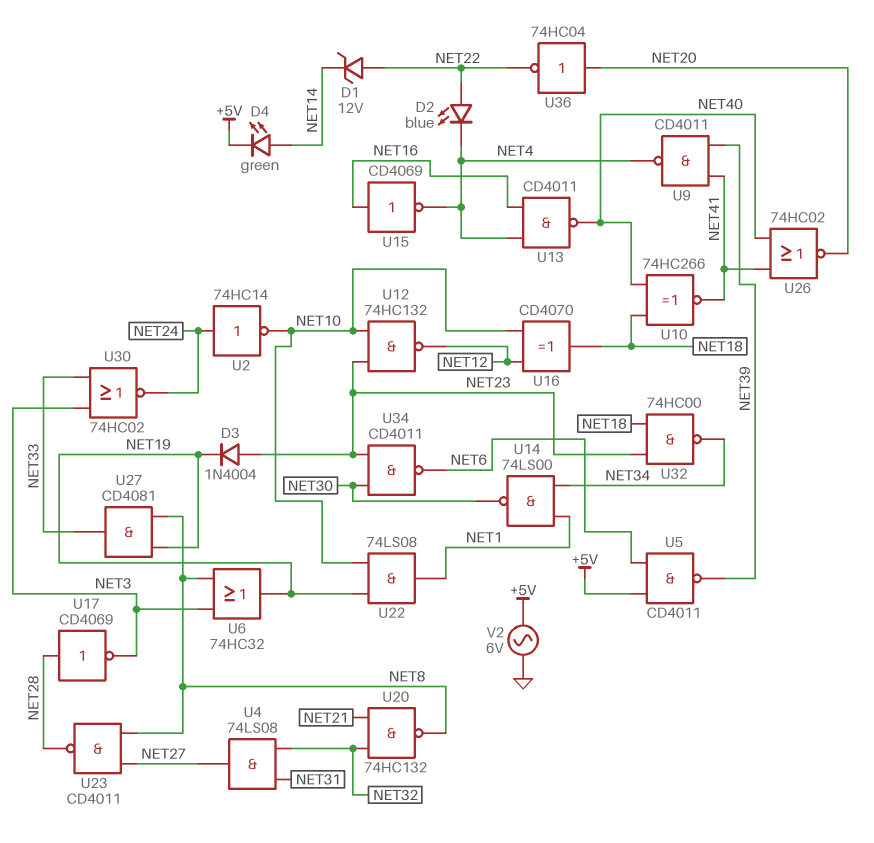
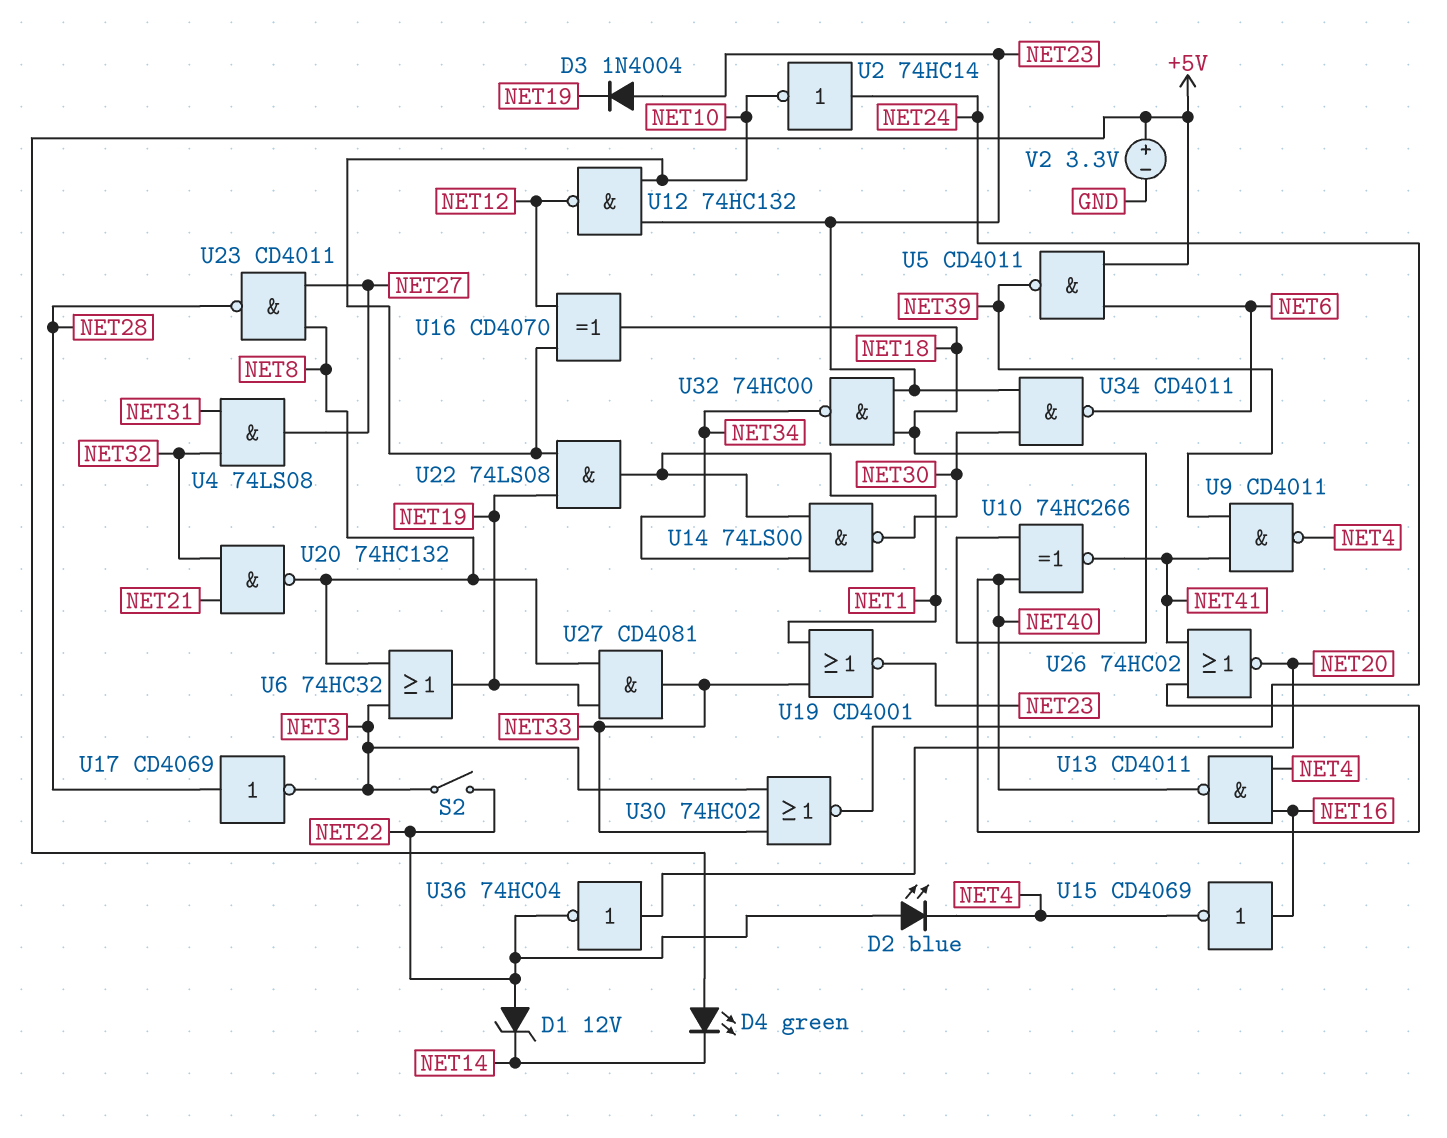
D4: LED green (A NET14, K +5V) -> LED green (A +5V, K NET14)
S2: none -> switch (NET3, NET22)
U19: none -> NOR CD4001 (in NET1, in NET33, out NET23)
V2: AC 6V (+5V, GND) -> 3.3V (plus +5V, minus GND)

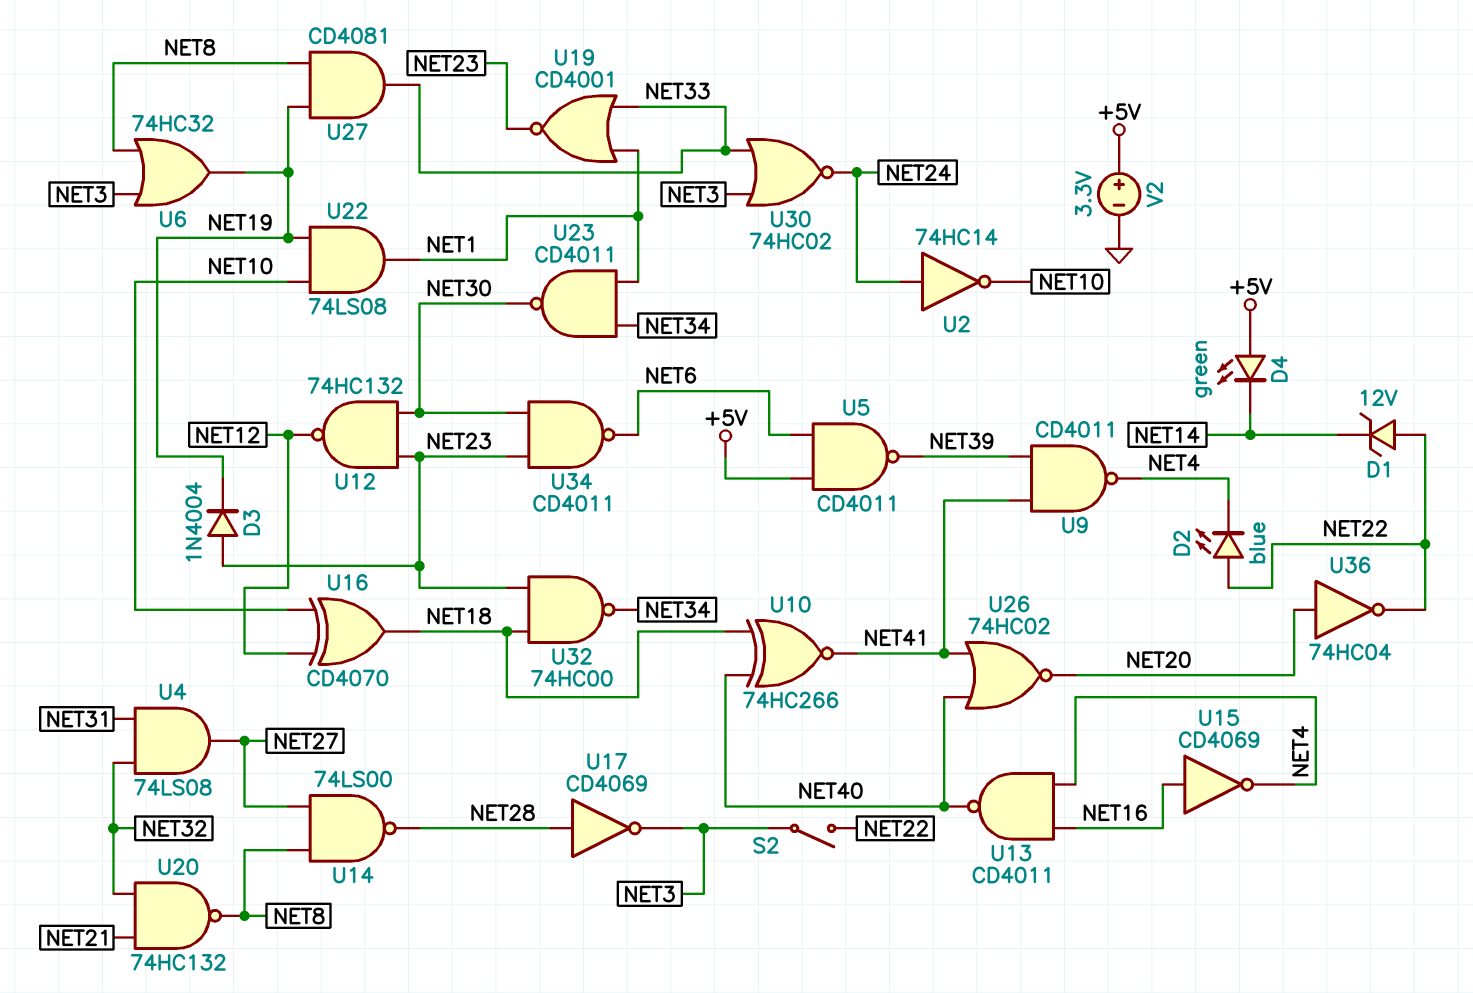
U12: NAND 74HC132 (in NET10, in NET23, out NET12) -> NAND 74HC132 (in NET23, in NET30, out NET12)
U14: NAND 74LS00 (in NET1, in NET34, out NET30) -> NAND 74LS00 (in NET8, in NET27, out NET28)
U23: NAND CD4011 (in NET8, in NET27, out NET28) -> NAND CD4011 (in NET1, in NET34, out NET30)

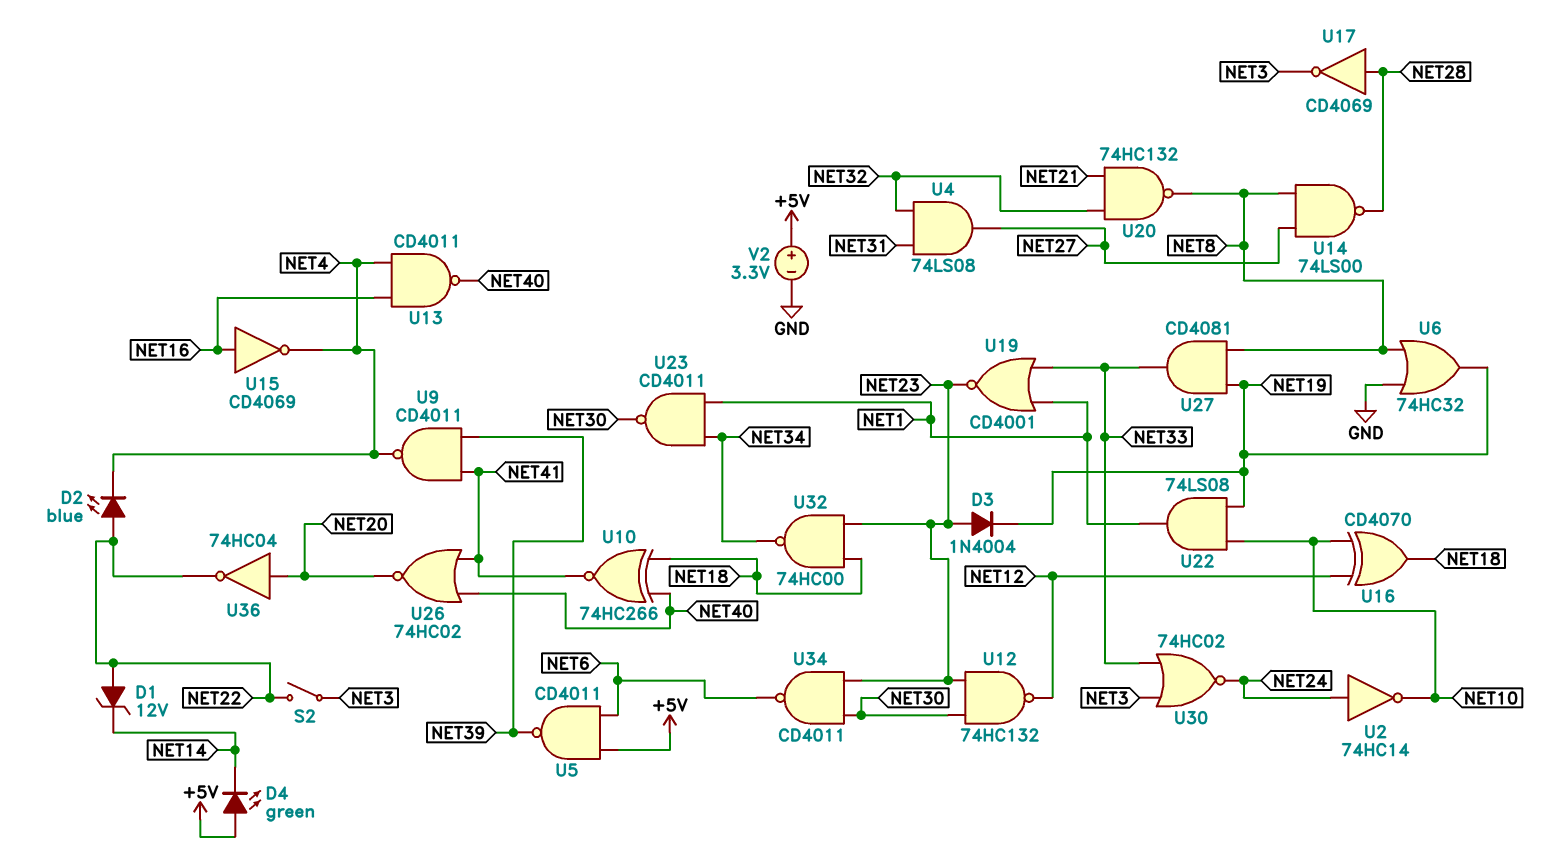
U6: OR 74HC32 (in NET3, in NET8, out NET19) -> OR 74HC32 (in GND, in NET8, out NET19)

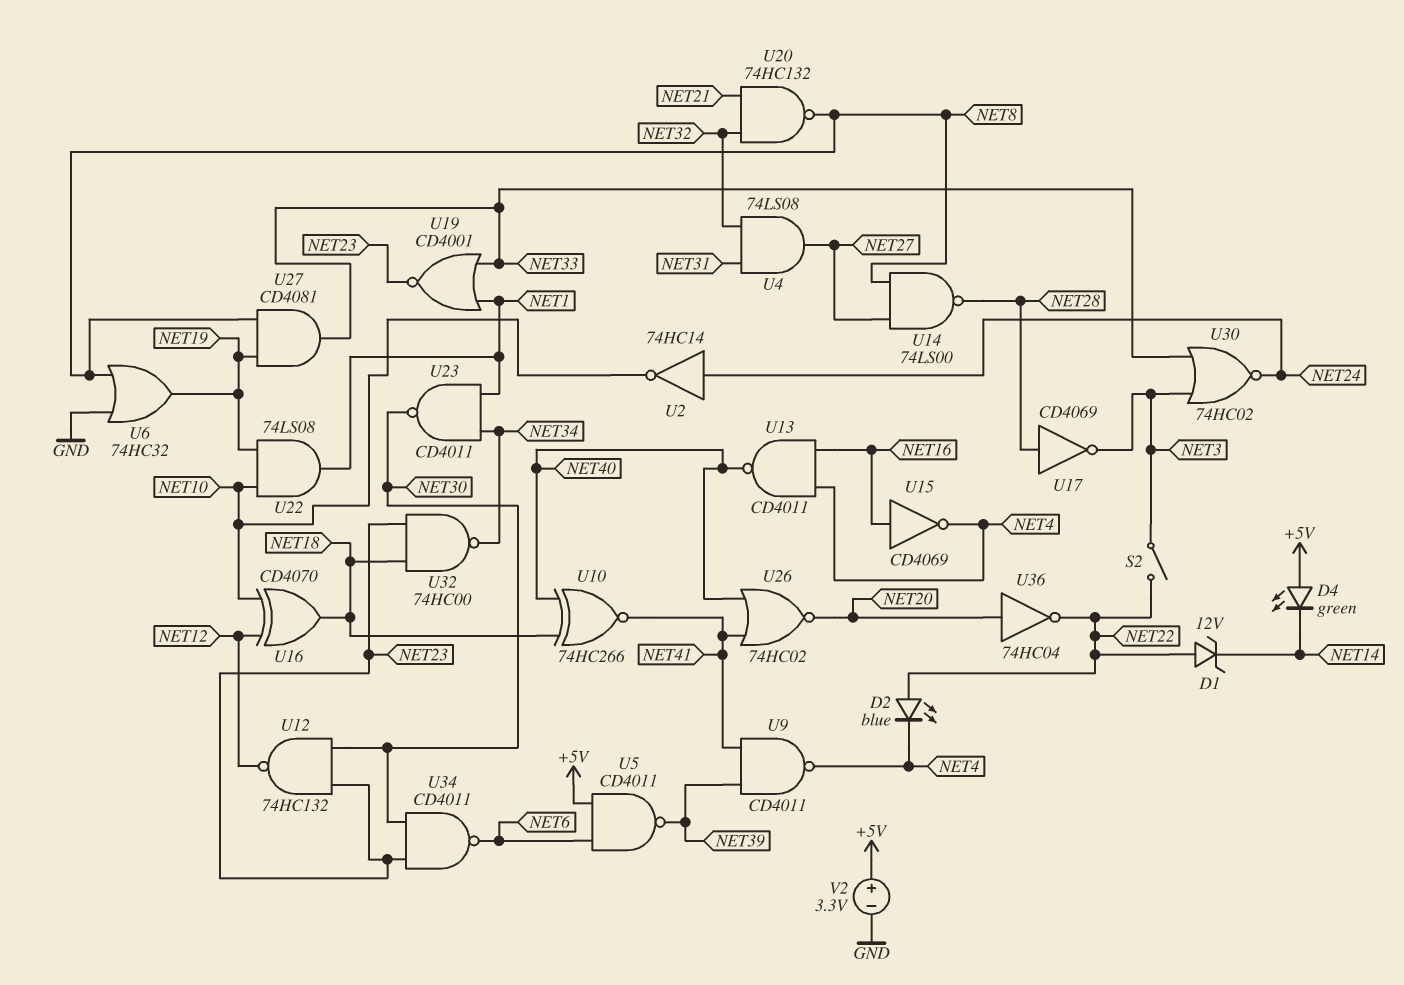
D3: diode 1N4004 (A NET23, K NET19) -> none

